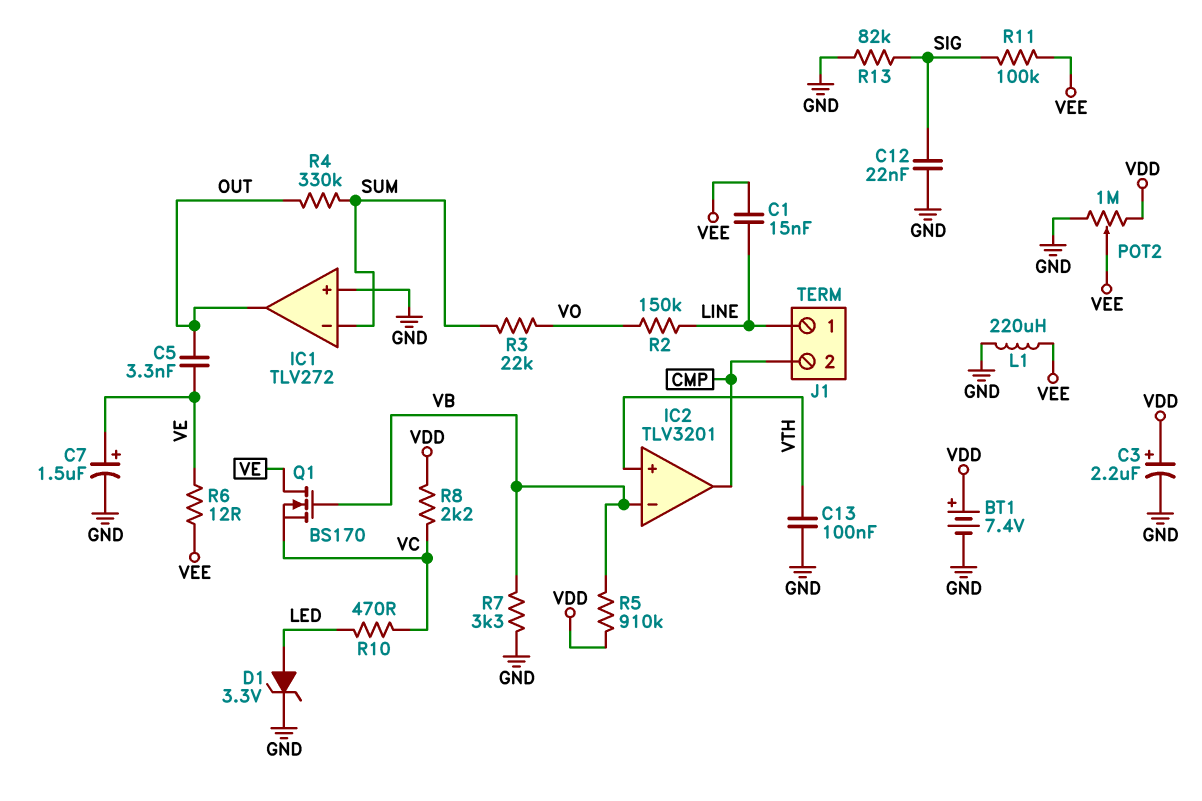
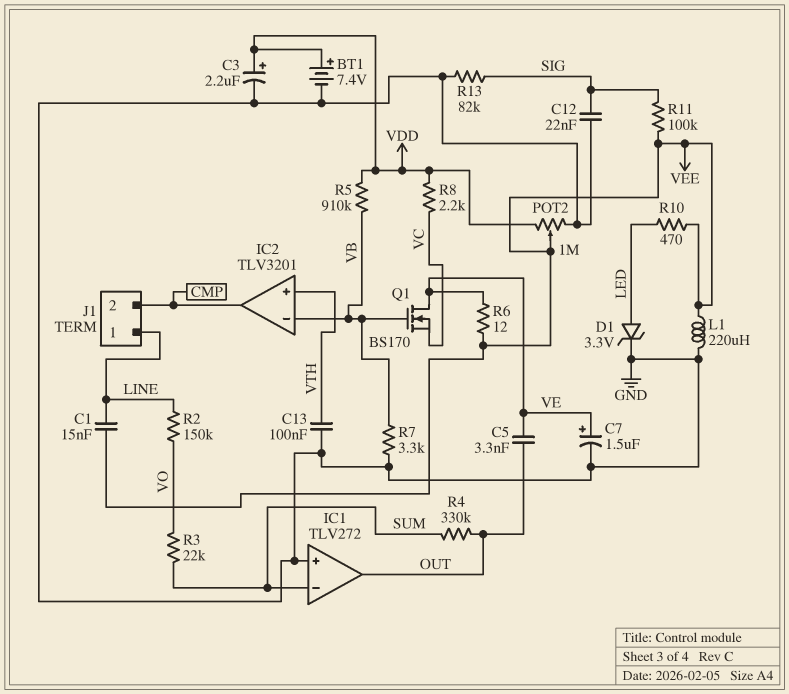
R10: 470 (LED, VC) -> 470 (LED, VEE)

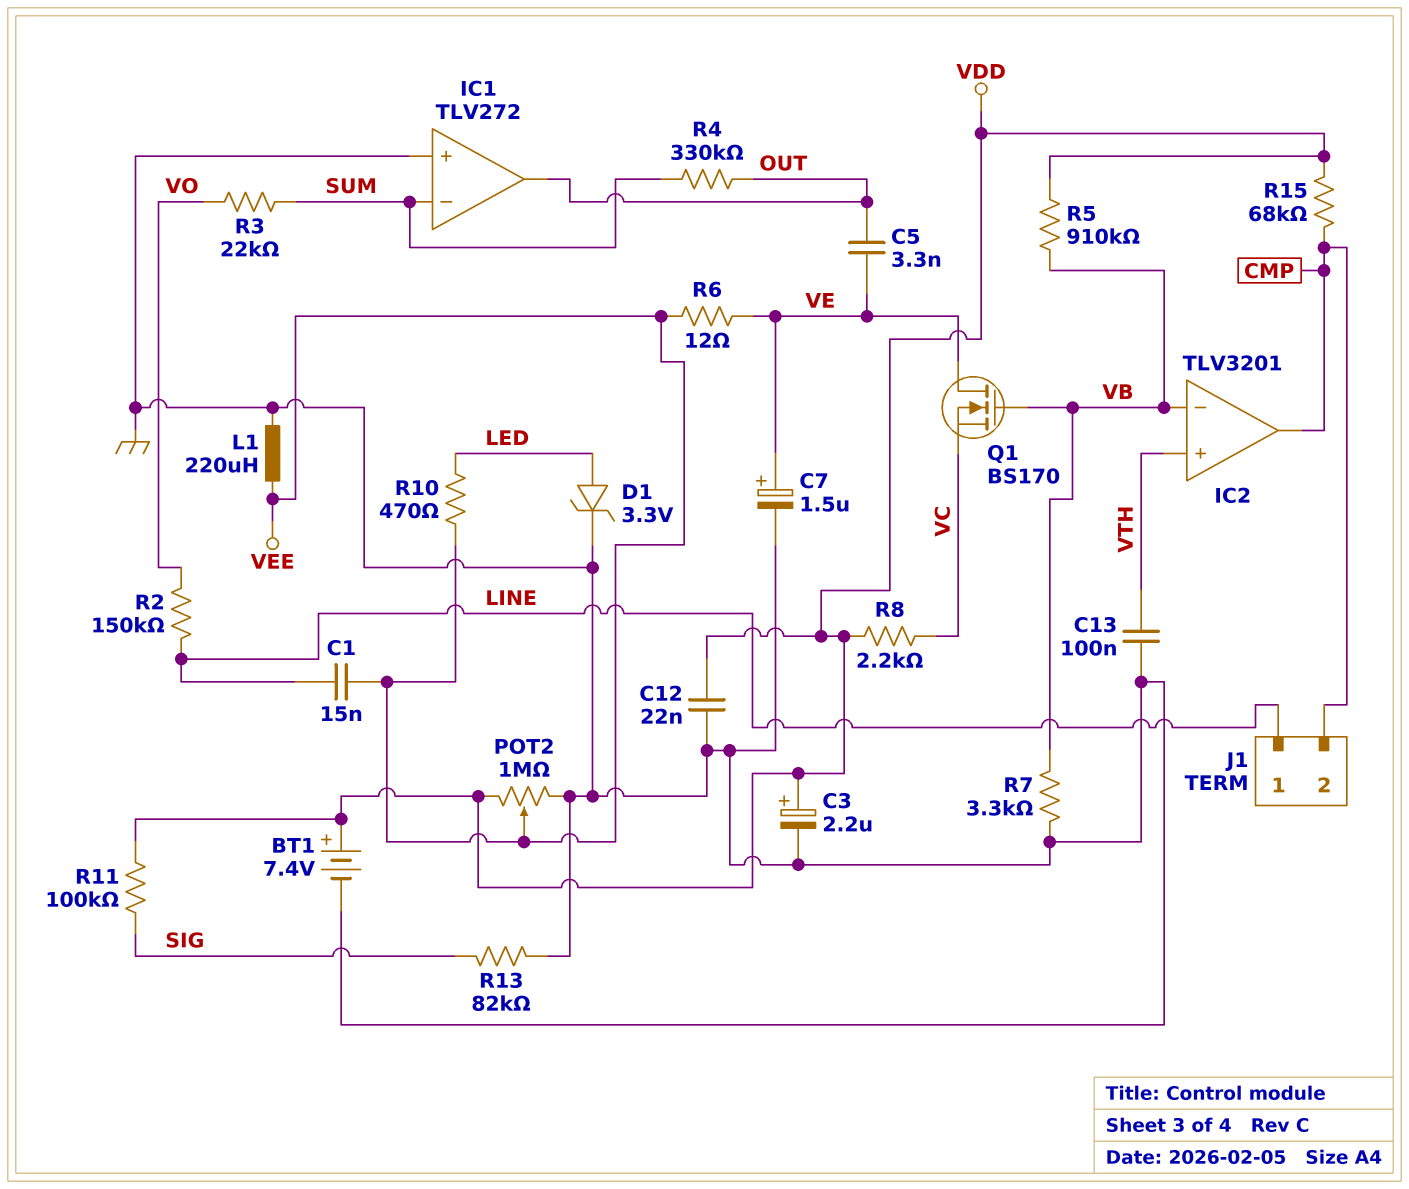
C12: 22nF (GND, SIG) -> 22nF (GND, VDD)
R11: 100k (SIG, VEE) -> 100k (SIG, VDD)
R15: none -> 68k (CMP, VDD)

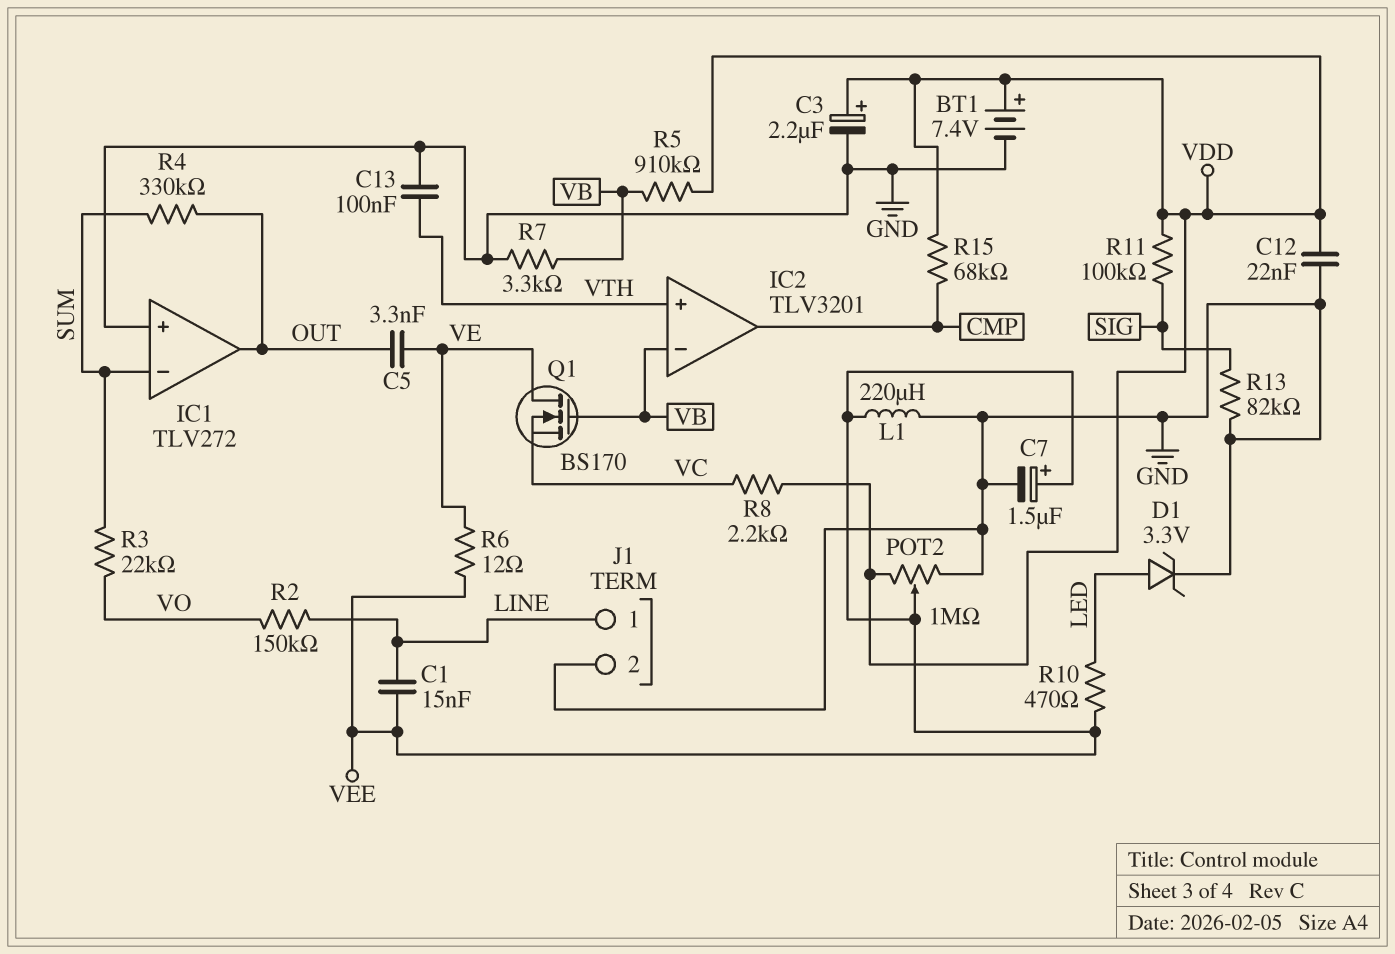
C7: 1.5uF (plus VE, minus GND) -> 1.5uF (plus VEE, minus GND)
J1 pin 2: CMP -> GND

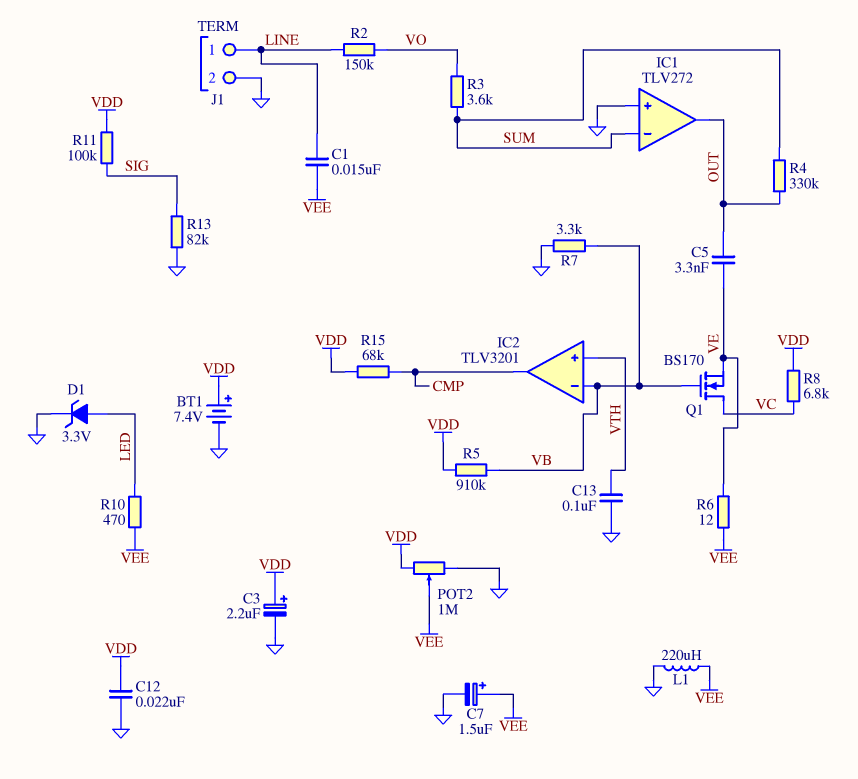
Q1: NMOS BS170 (G VB, D VE, S VC) -> NMOS BS170 (G VB, D VC, S VE)
R3: 22k (SUM, VO) -> 3.6k (SUM, VO)
R8: 2.2k (VC, VDD) -> 6.8k (VC, VDD)

